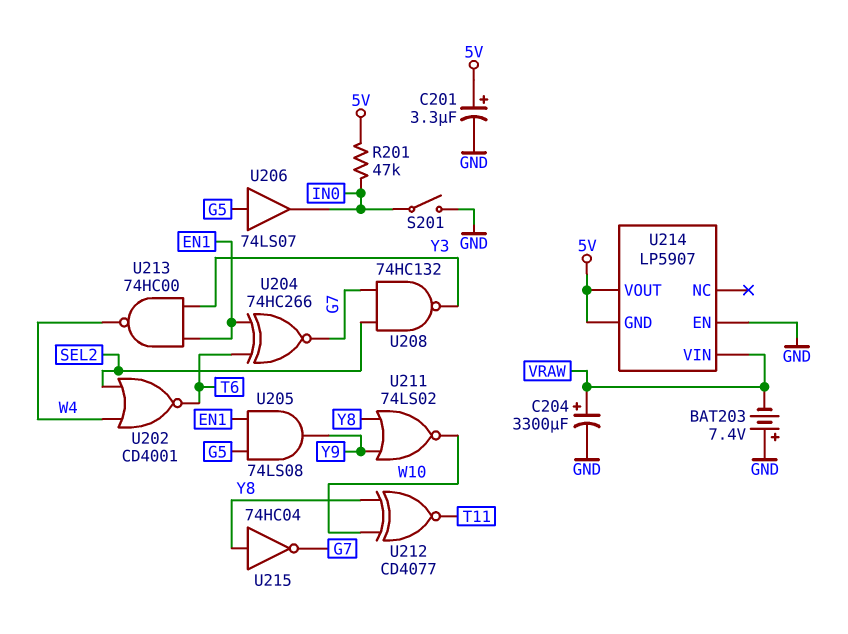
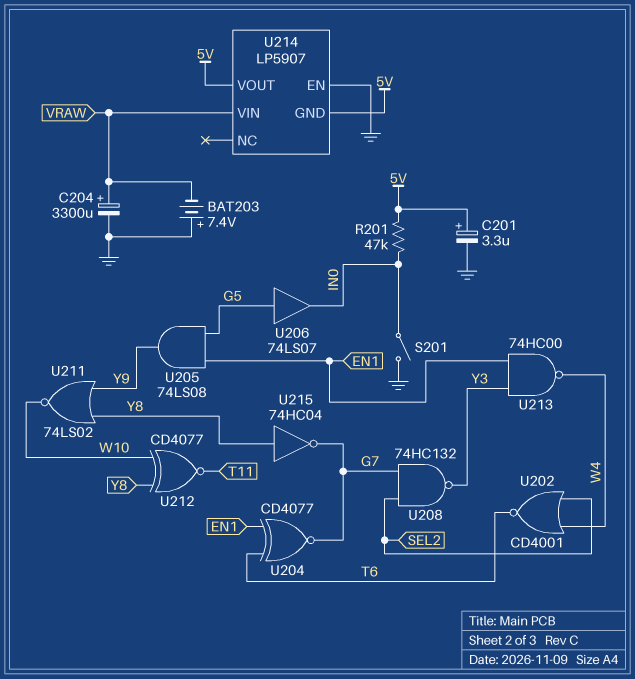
U204: XNOR 74HC266 (in EN1, in T6, out G7) -> XNOR CD4077 (in EN1, in T6, out G7)

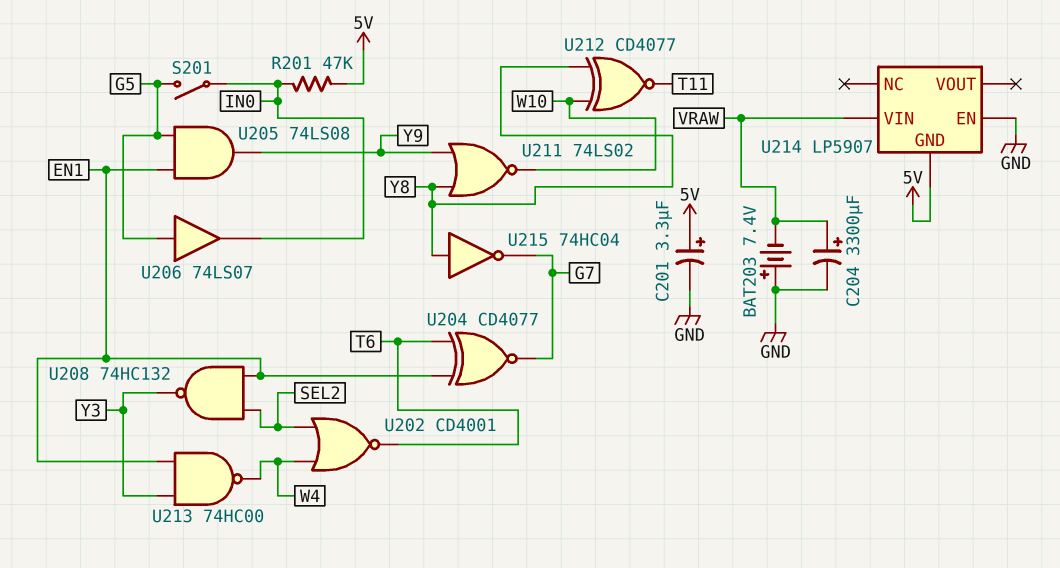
S201: switch (GND, IN0) -> switch (G5, IN0)
U208: NAND 74HC132 (in G7, in SEL2, out Y3) -> NAND 74HC132 (in EN1, in SEL2, out Y3)
U214 pin VOUT: 5V -> none

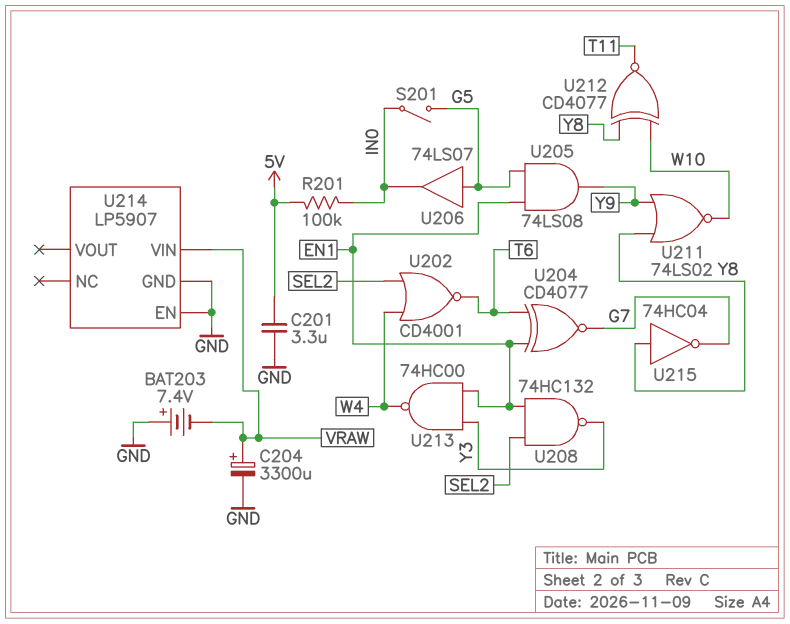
C201: 3.3uF (plus 5V, minus GND) -> 3.3uF (5V, GND)
R201: 47k (5V, IN0) -> 100k (5V, IN0)
U214 pin GND: 5V -> GND

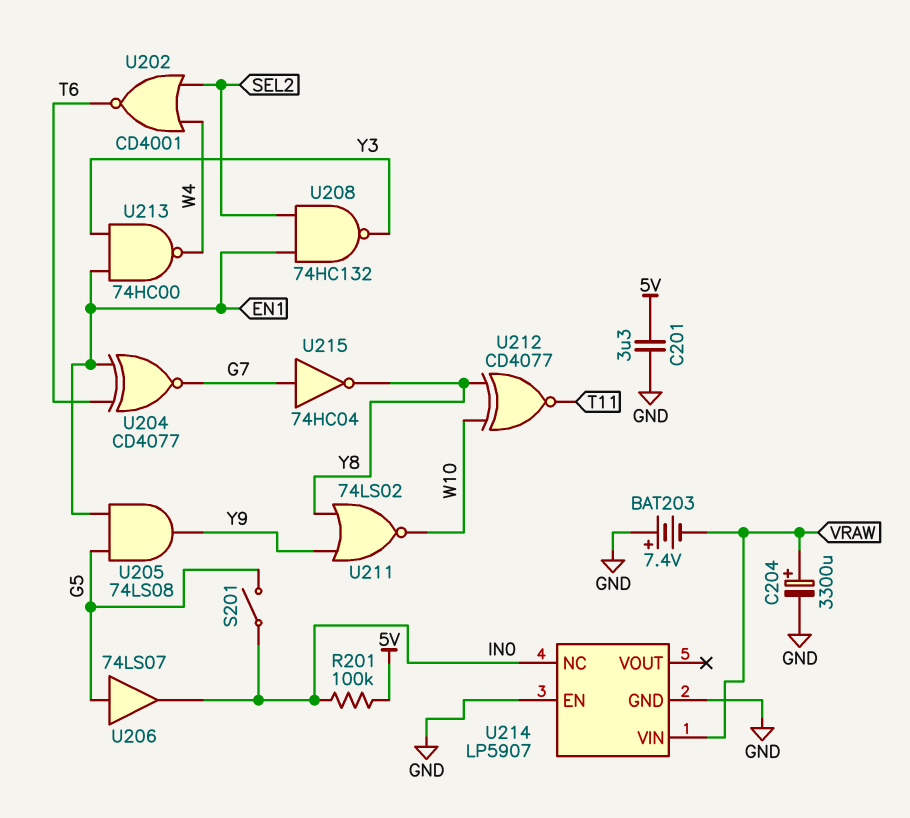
U214 pin NC: none -> IN0
U215: NOT 74HC04 (in Y8, out G7) -> NOT 74HC04 (in G7, out Y8)

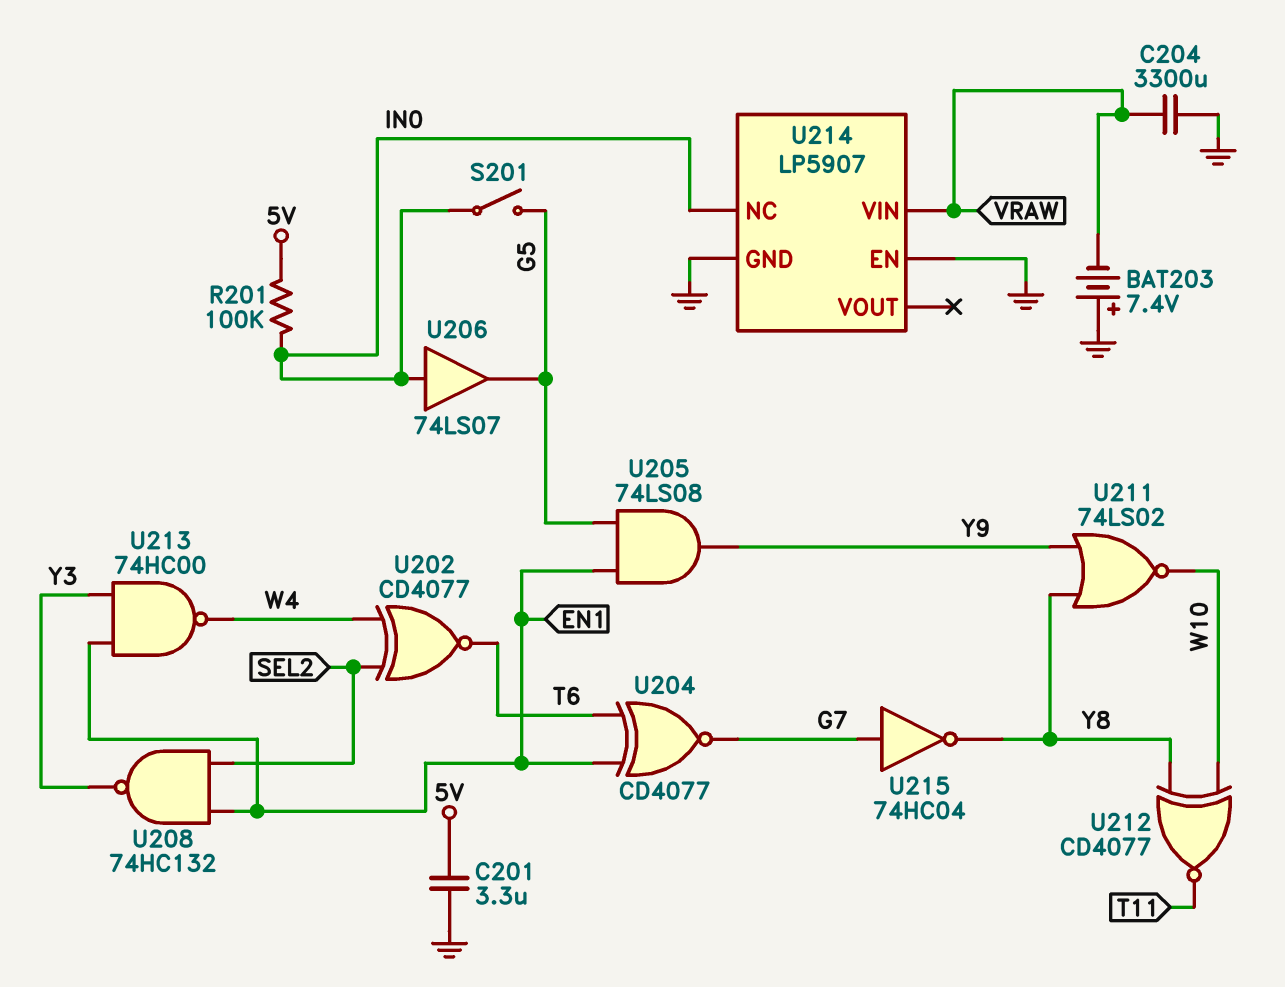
C204: 3300uF (plus VRAW, minus GND) -> 3300uF (GND, VRAW)
U202: NOR CD4001 (in SEL2, in W4, out T6) -> XNOR CD4077 (in SEL2, in W4, out T6)
U206: buffer 74LS07 (in G5, out IN0) -> buffer 74LS07 (in IN0, out G5)

